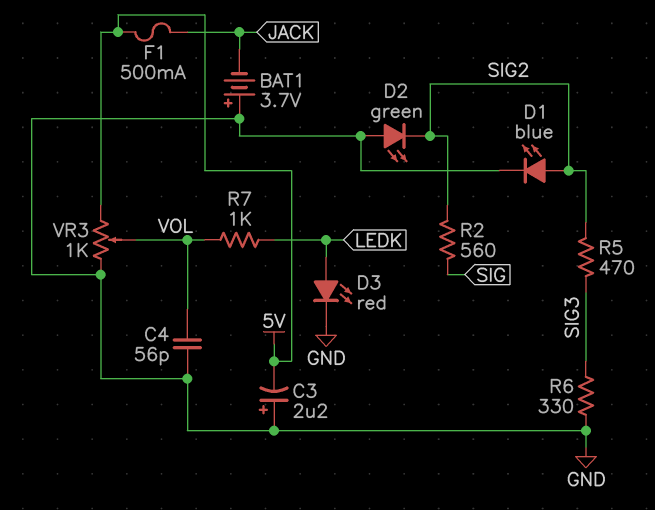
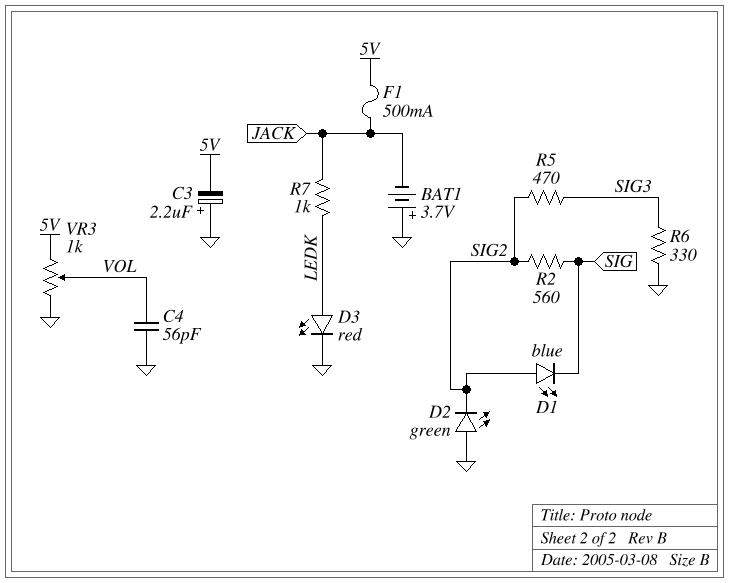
D1: LED blue (A SIG2, K GND) -> LED blue (A SIG2, K SIG)
R7: 1k (LEDK, VOL) -> 1k (JACK, LEDK)

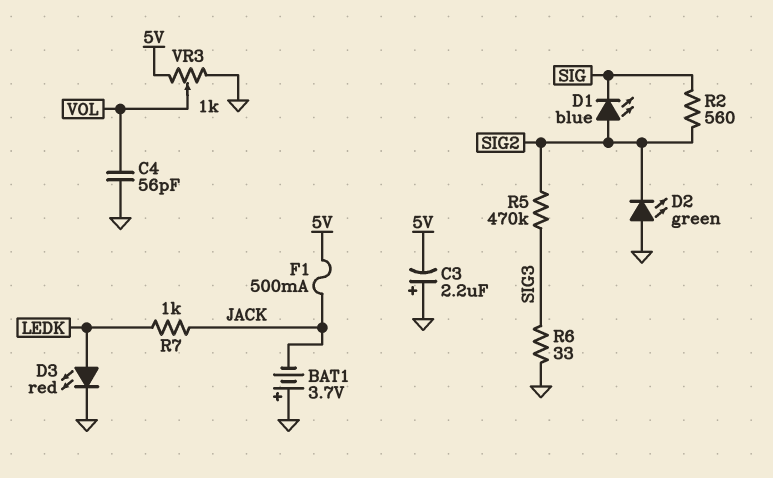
R5: 470 (SIG2, SIG3) -> 470k (SIG2, SIG3)
R6: 330 (GND, SIG3) -> 33 (GND, SIG3)

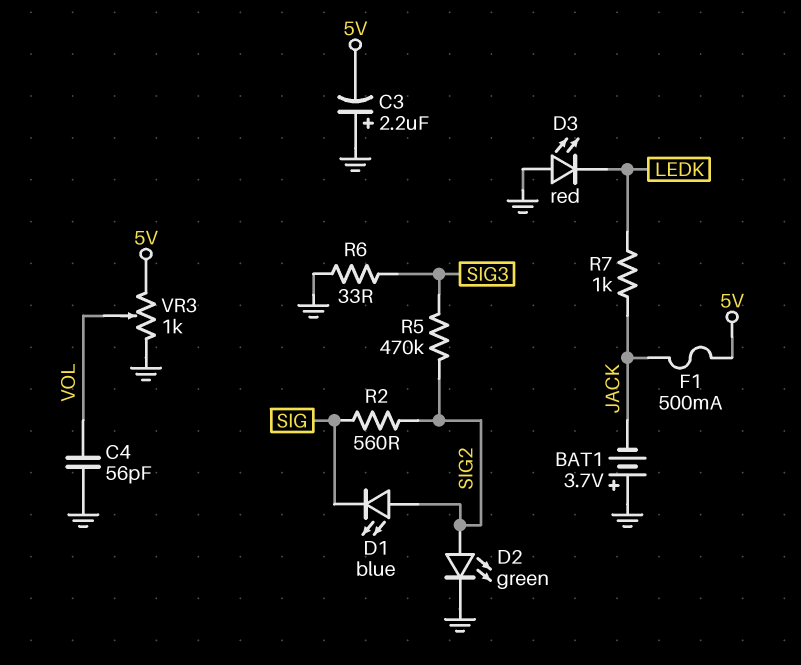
D2: LED green (A GND, K SIG2) -> LED green (A SIG2, K GND)
D3: LED red (A LEDK, K GND) -> LED red (A GND, K LEDK)

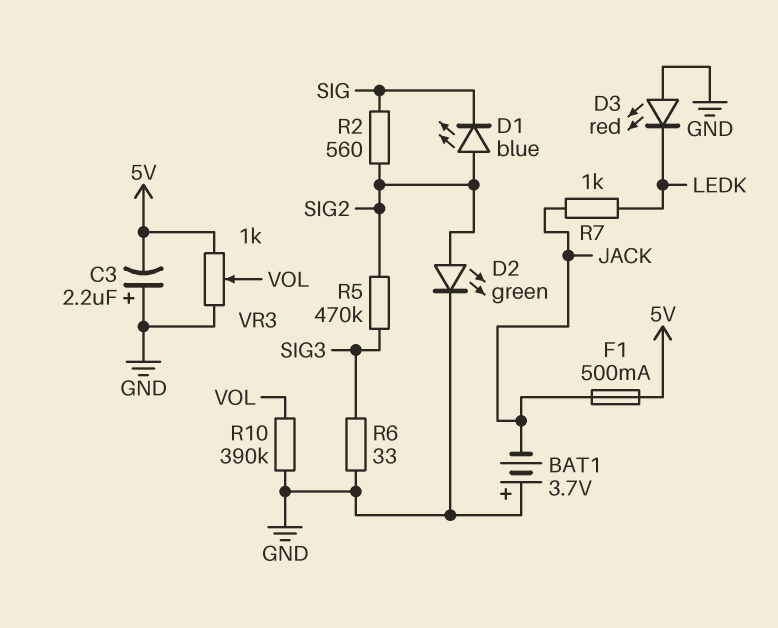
C4: 56pF (GND, VOL) -> none
R10: none -> 390k (GND, VOL)

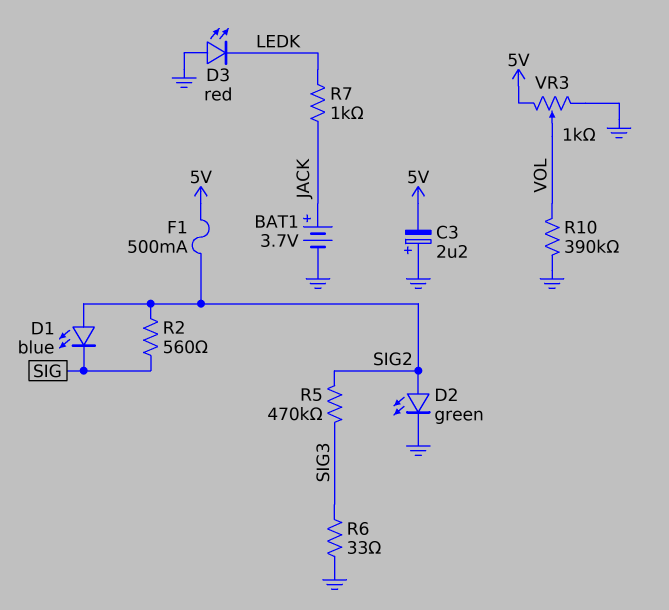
BAT1: 3.7V (plus GND, minus JACK) -> 3.7V (plus JACK, minus GND)
F1: 500mA (5V, JACK) -> 500mA (5V, SIG2)

